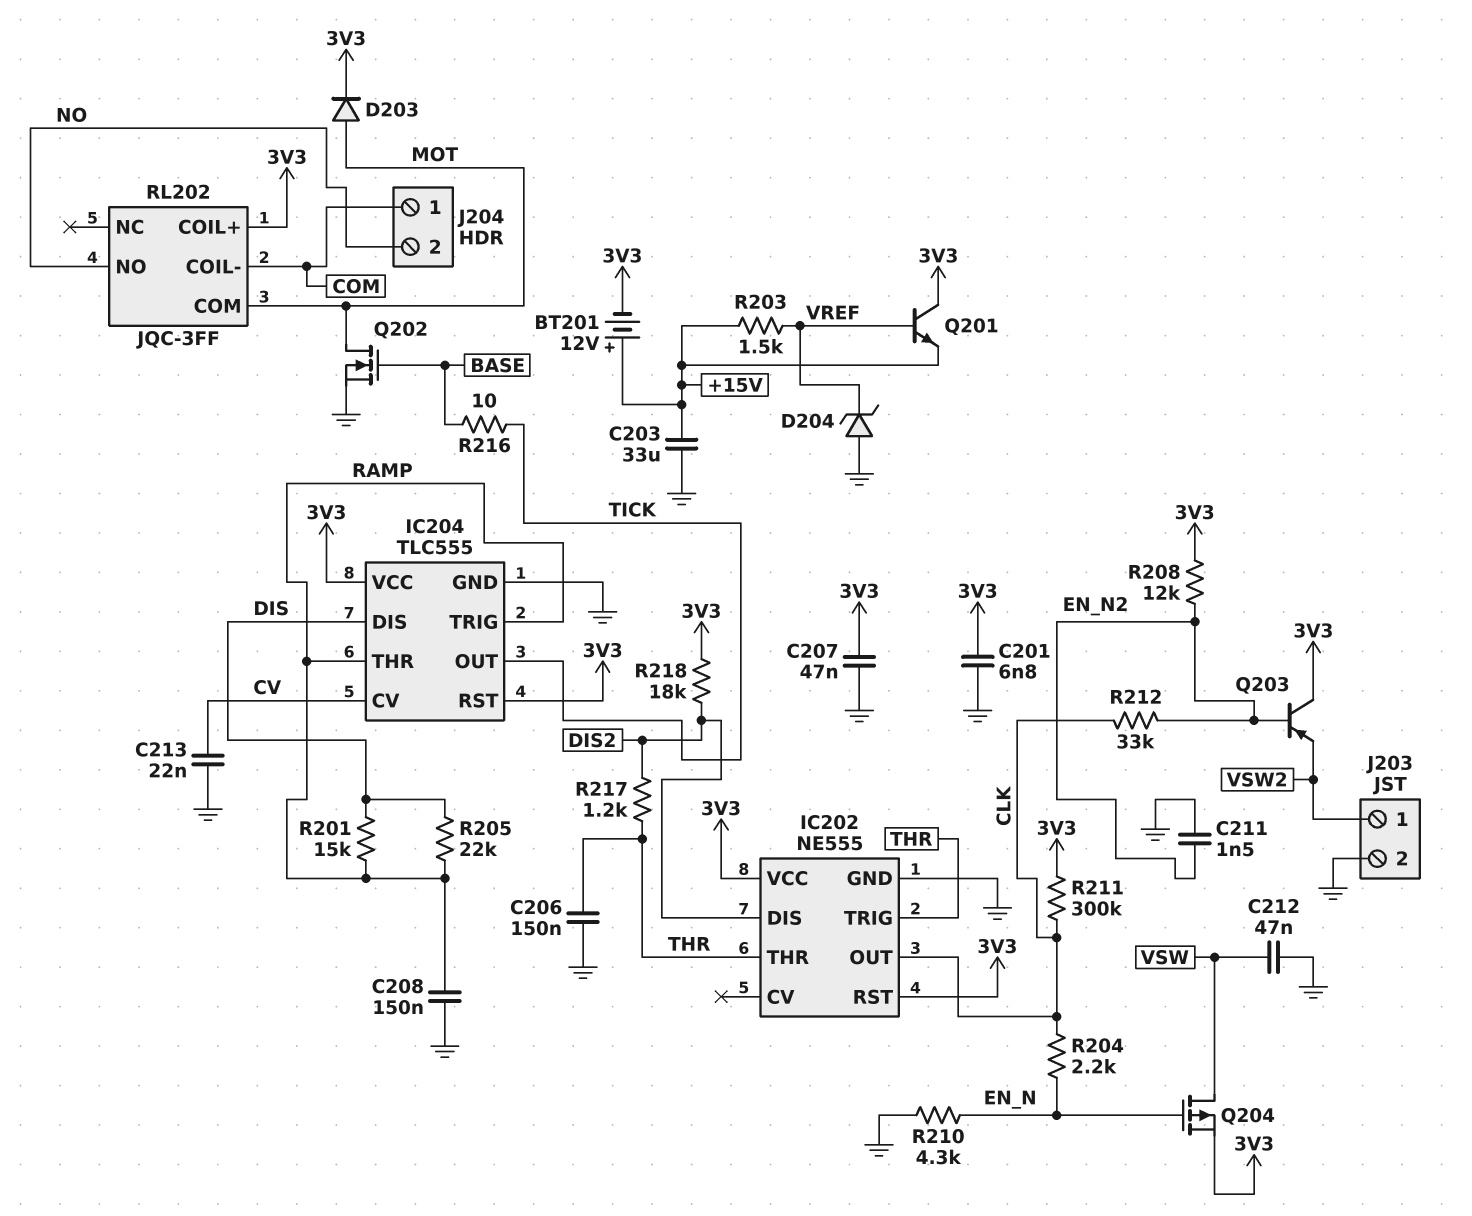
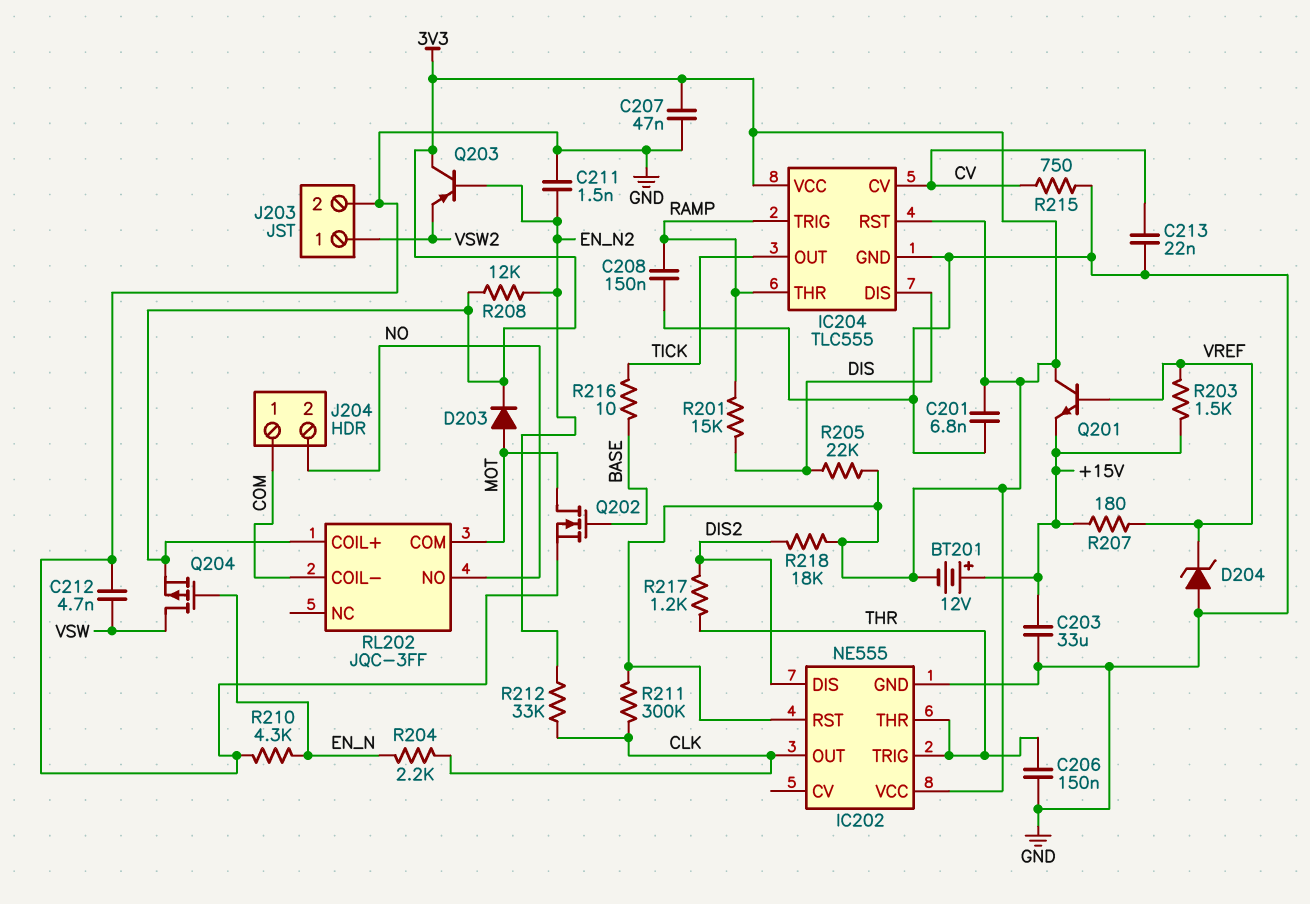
C212: 47nF (GND, VSW) -> 4.7nF (GND, VSW)
R205: 22k (DIS, RAMP) -> 22k (3V3, DIS)
R207: none -> 180 (+15V, VREF)
R215: none -> 750 (CV, GND)

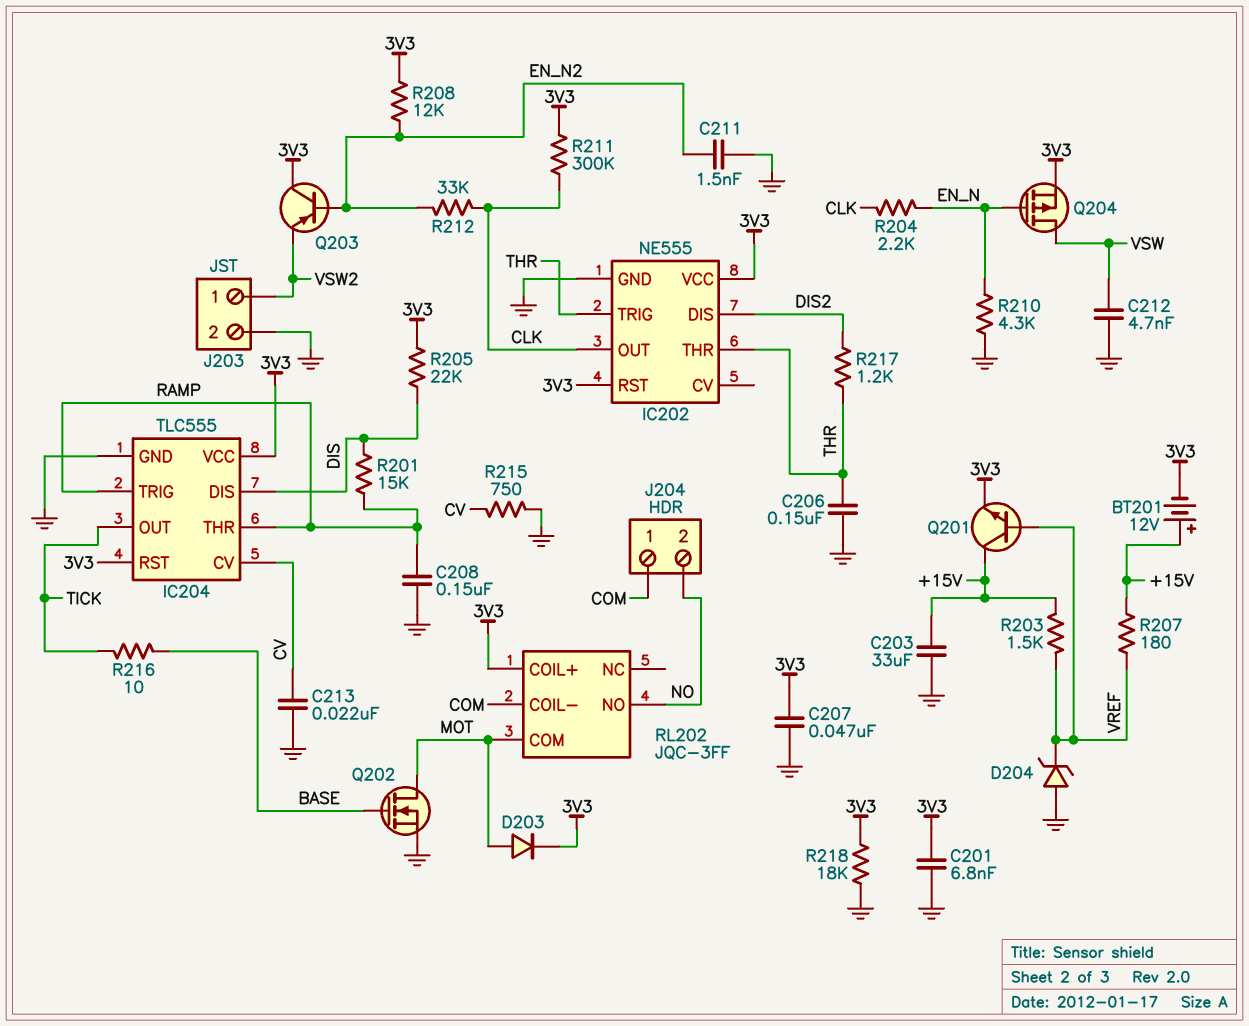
Q201: NPN (B VREF, C 3V3, E +15V) -> NPN (B VREF, C +15V, E 3V3)
R218: 18k (3V3, DIS2) -> 18k (3V3, GND)

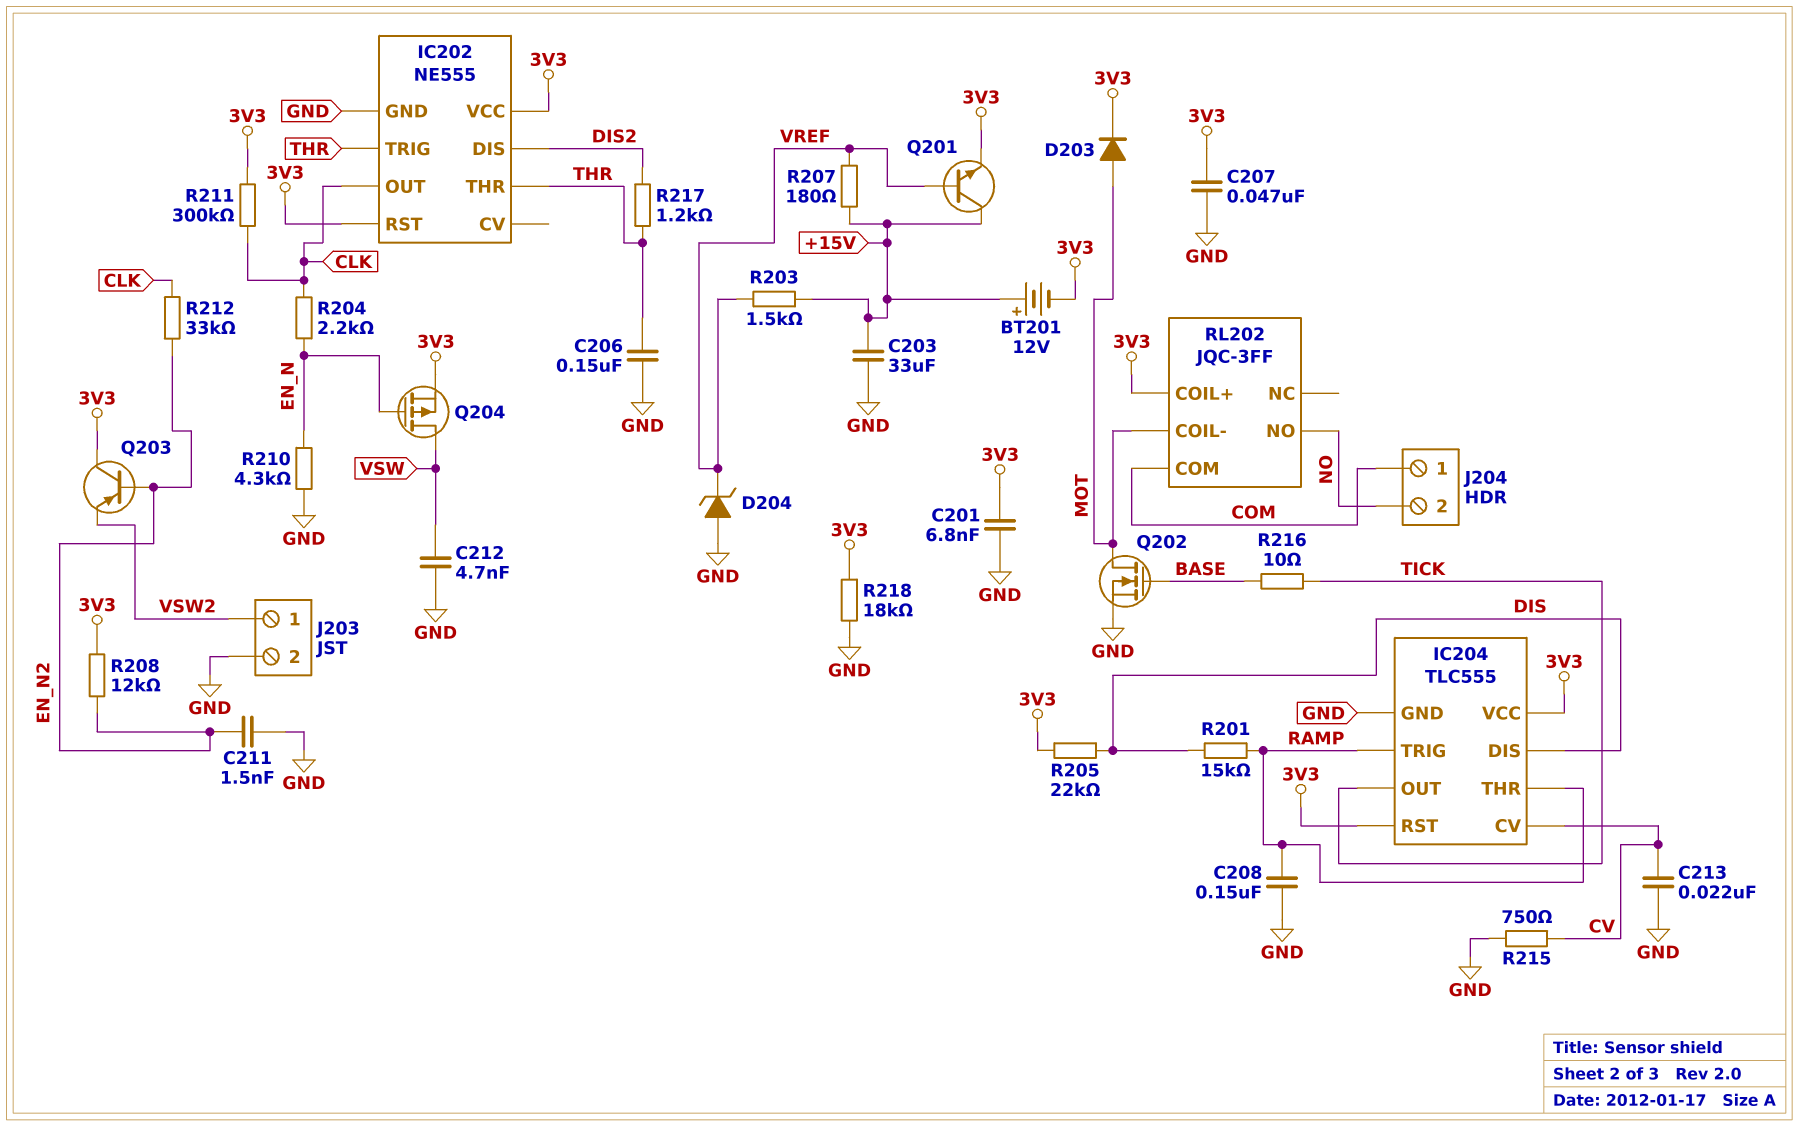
RL202 pin COIL-: COM -> MOT
RL202 pin COM: MOT -> COM

